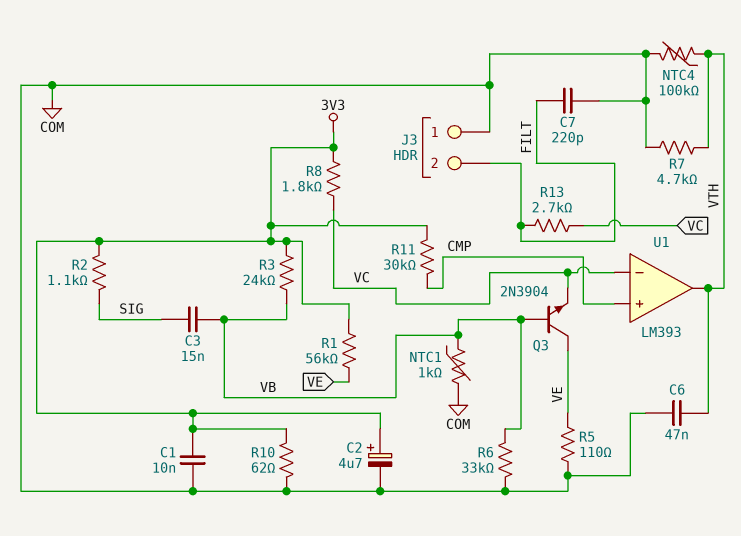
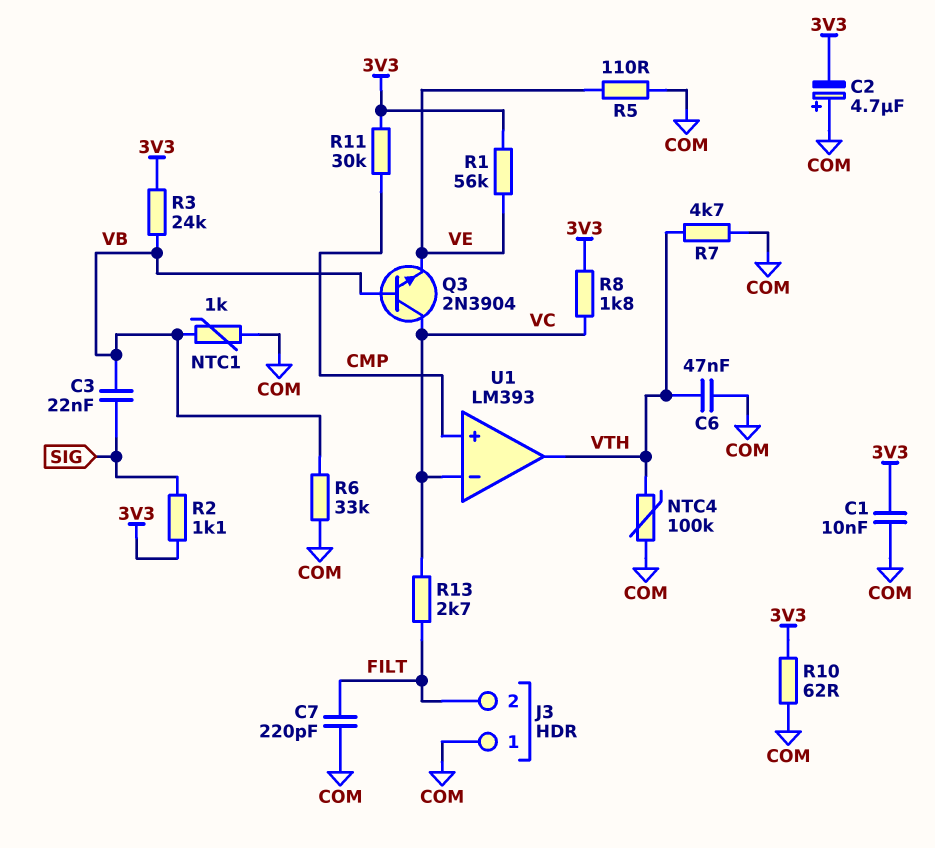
C2: 4.7uF (plus 3V3, minus COM) -> 4.7uF (plus COM, minus 3V3)
C3: 15nF (SIG, VB) -> 22nF (SIG, VB)
Q3: NPN 2N3904 (B VB, C VE, E VC) -> NPN 2N3904 (B VB, C VC, E VE)

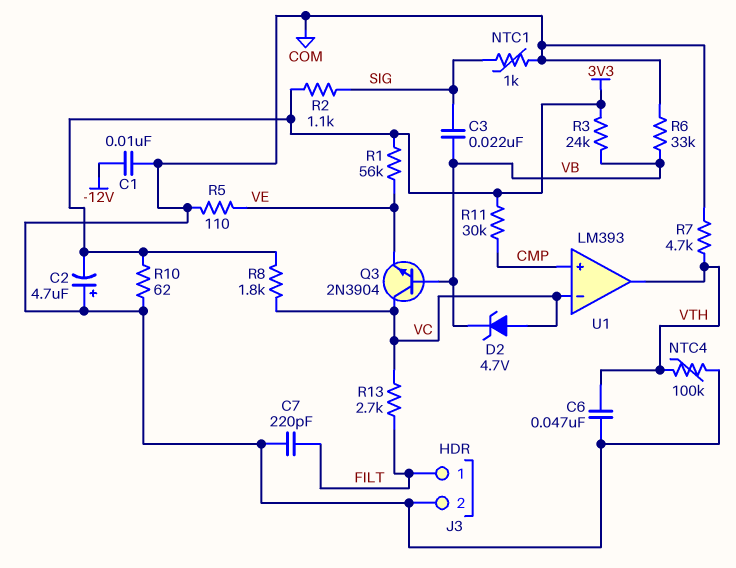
C1: 10nF (3V3, COM) -> 10nF (-12V, COM)
D2: none -> zener 4.7V (A VC, K VB)
J3 pin 1: COM -> FILT
J3 pin 2: FILT -> COM
NTC1: 1k (COM, VB) -> 1k (COM, SIG)

